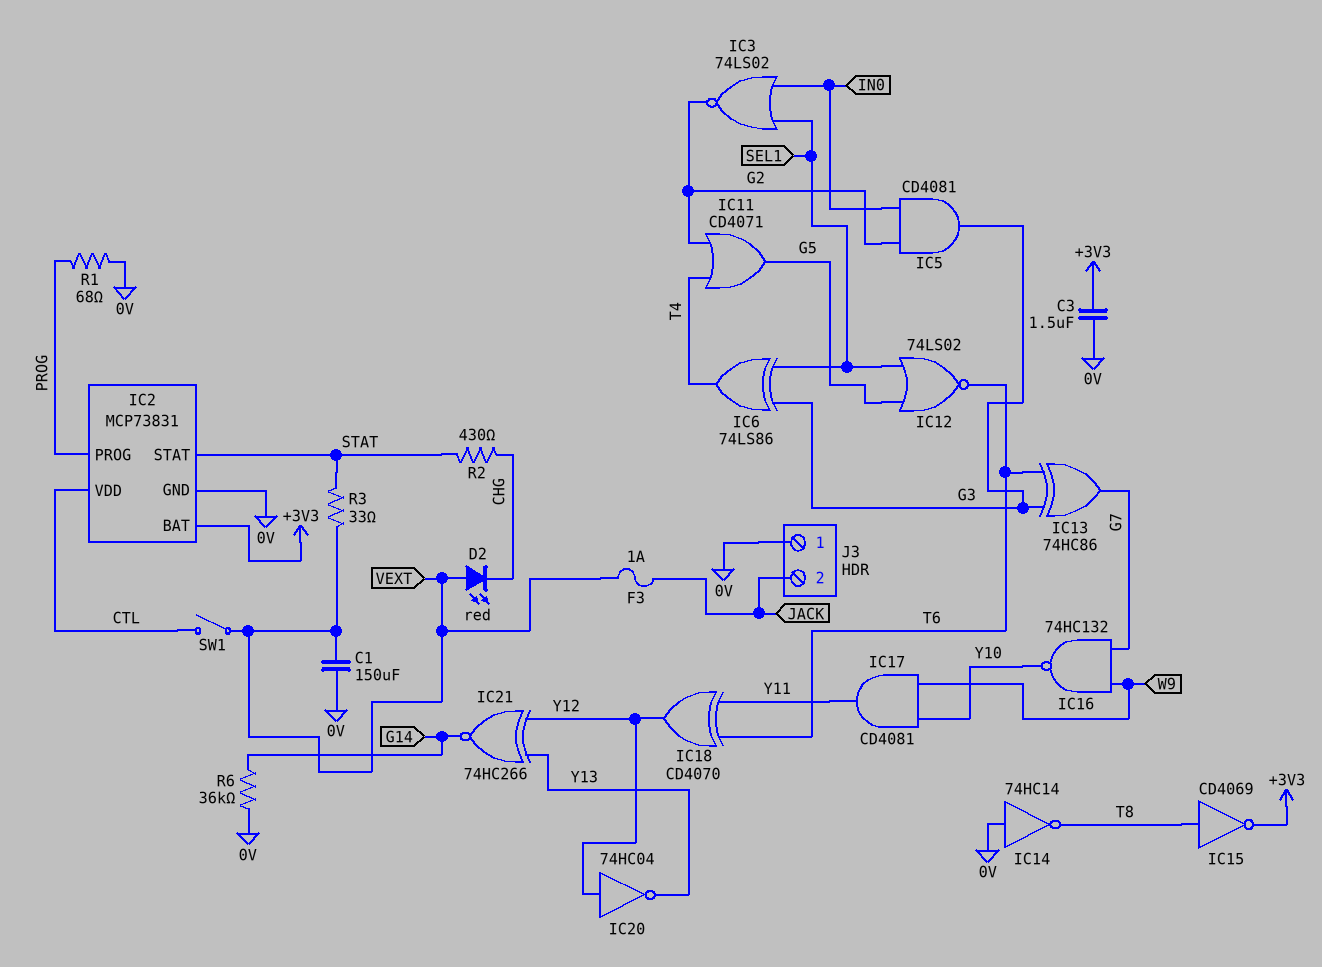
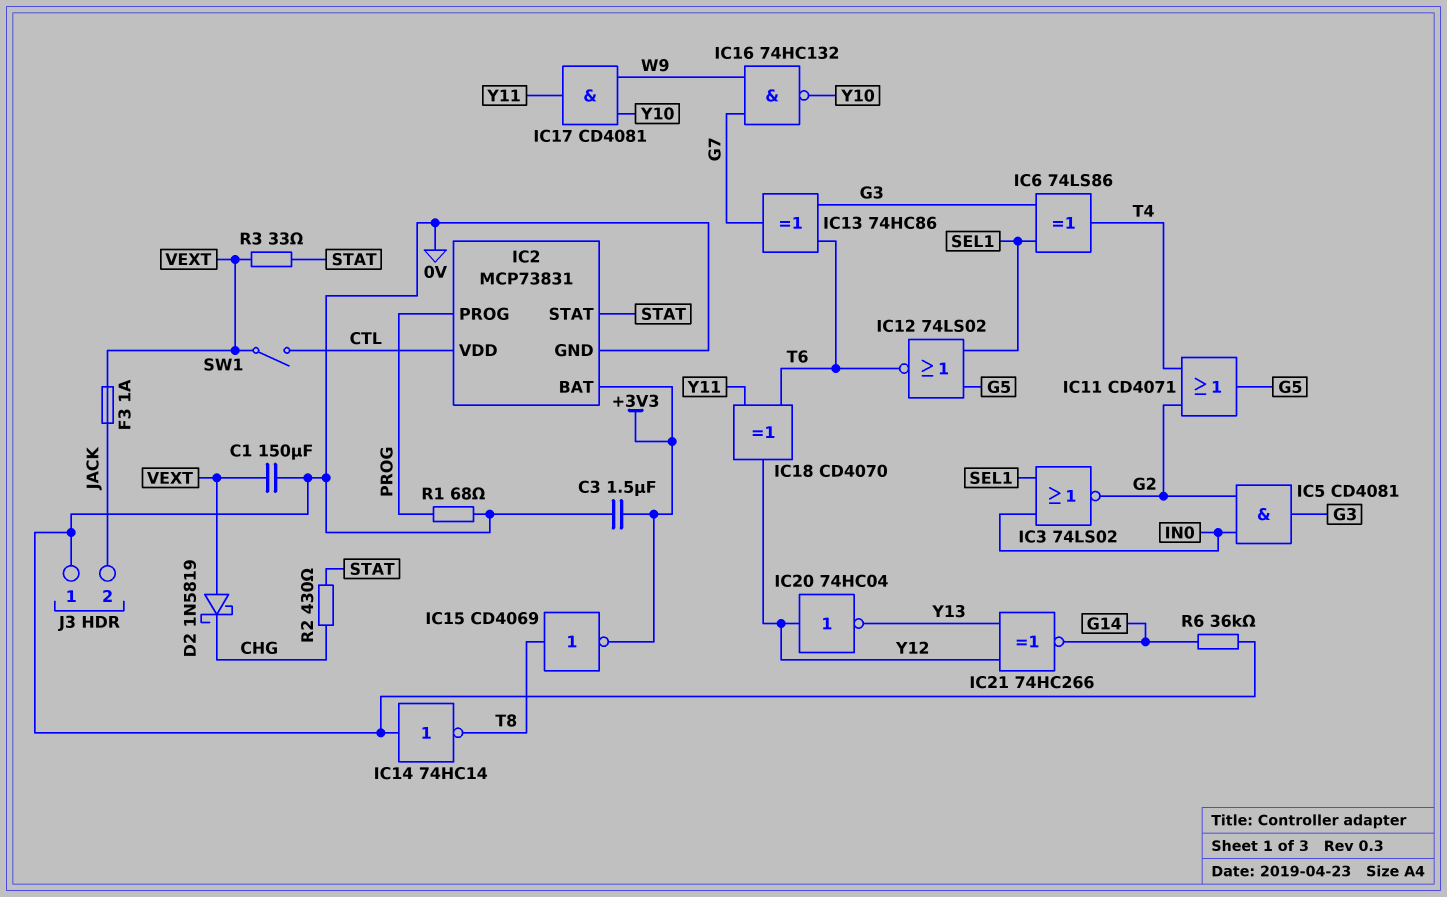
D2: LED red (A VEXT, K CHG) -> schottky 1N5819 (A VEXT, K CHG)

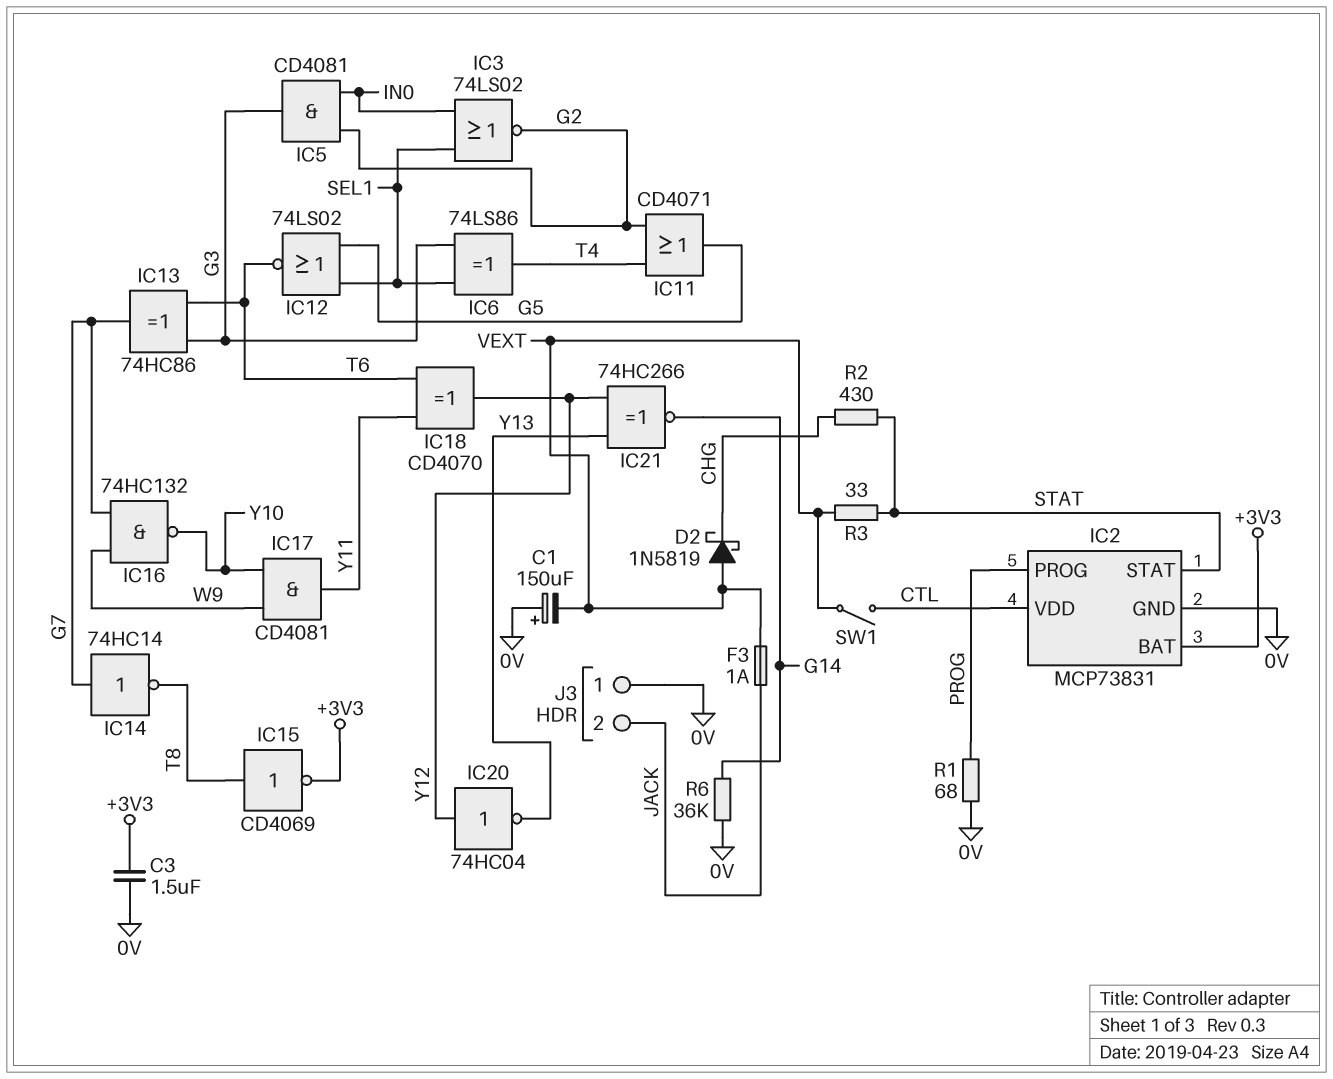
C1: 150uF (0V, VEXT) -> 150uF (plus 0V, minus VEXT)
IC14: NOT 74HC14 (in 0V, out T8) -> NOT 74HC14 (in G7, out T8)

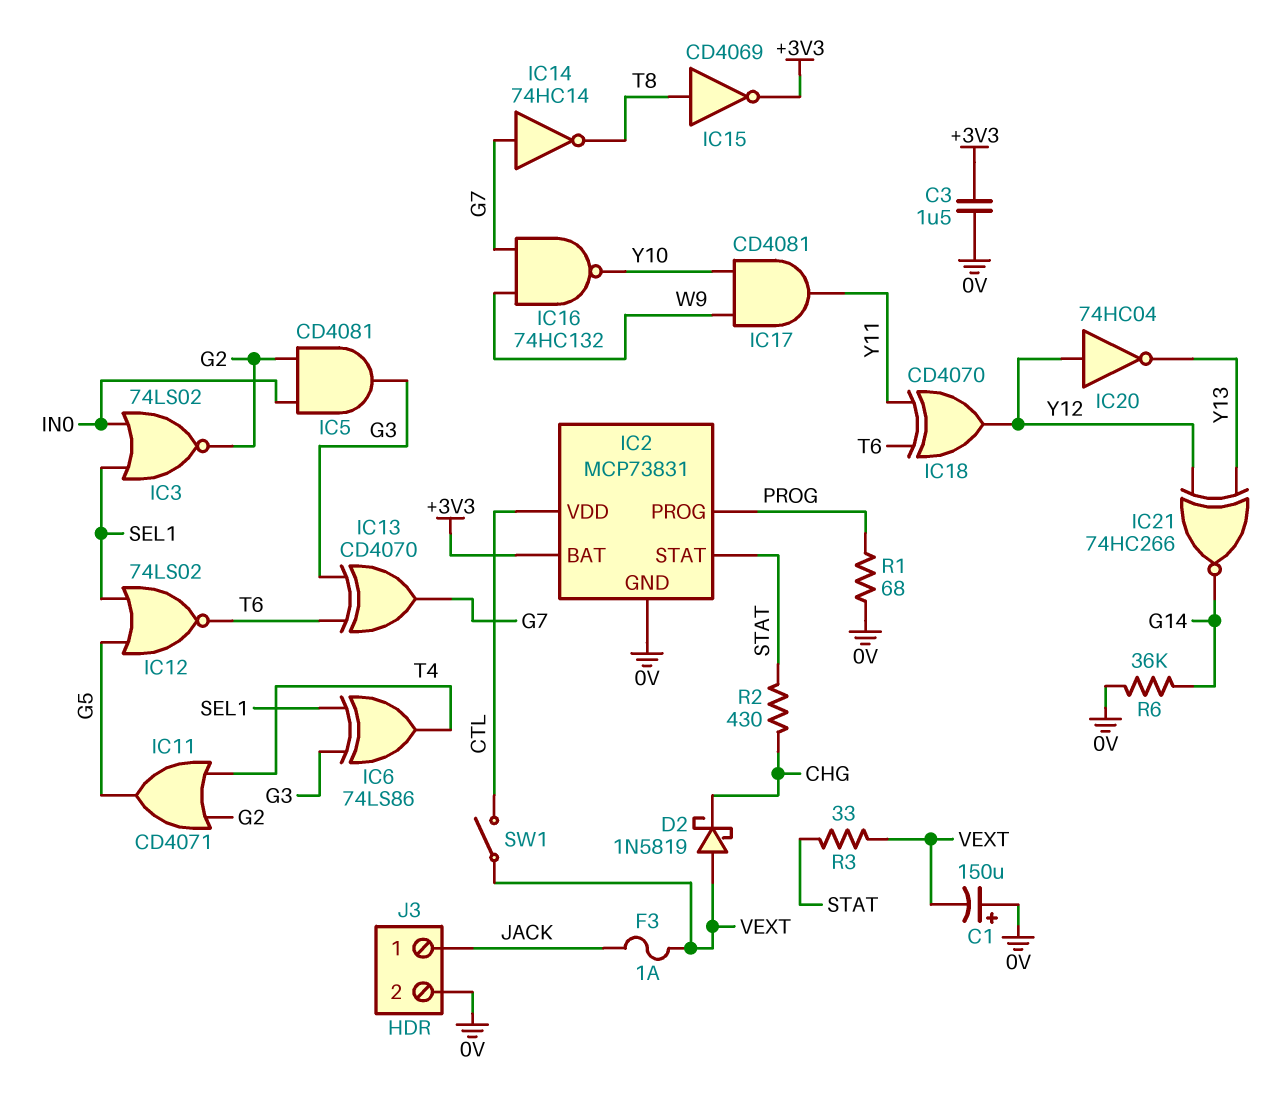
IC13: XOR 74HC86 (in G3, in T6, out G7) -> XOR CD4070 (in G3, in T6, out G7)
J3 pin 1: 0V -> JACK
J3 pin 2: JACK -> 0V

